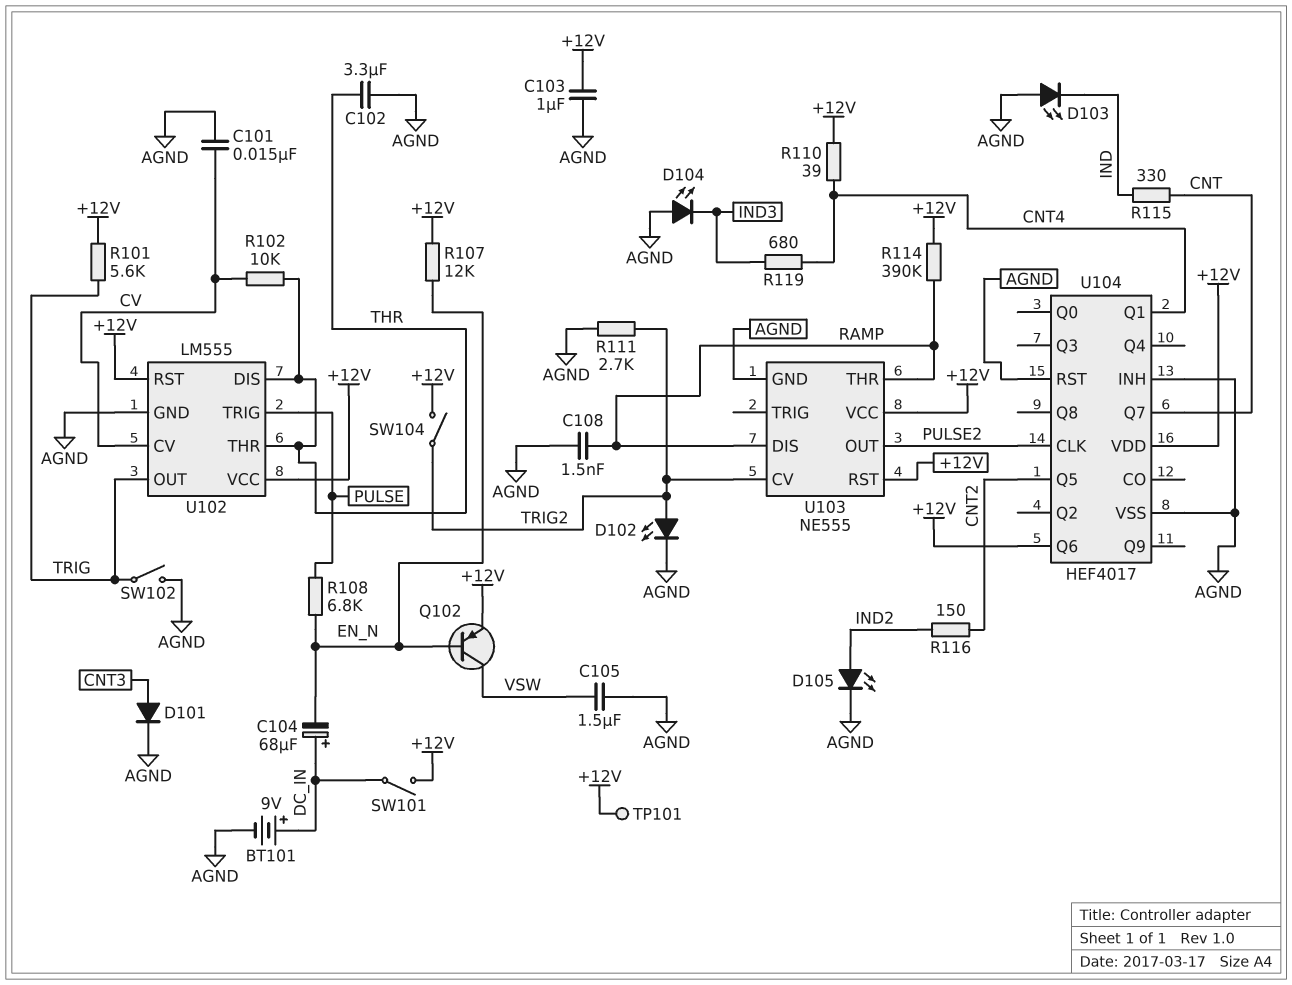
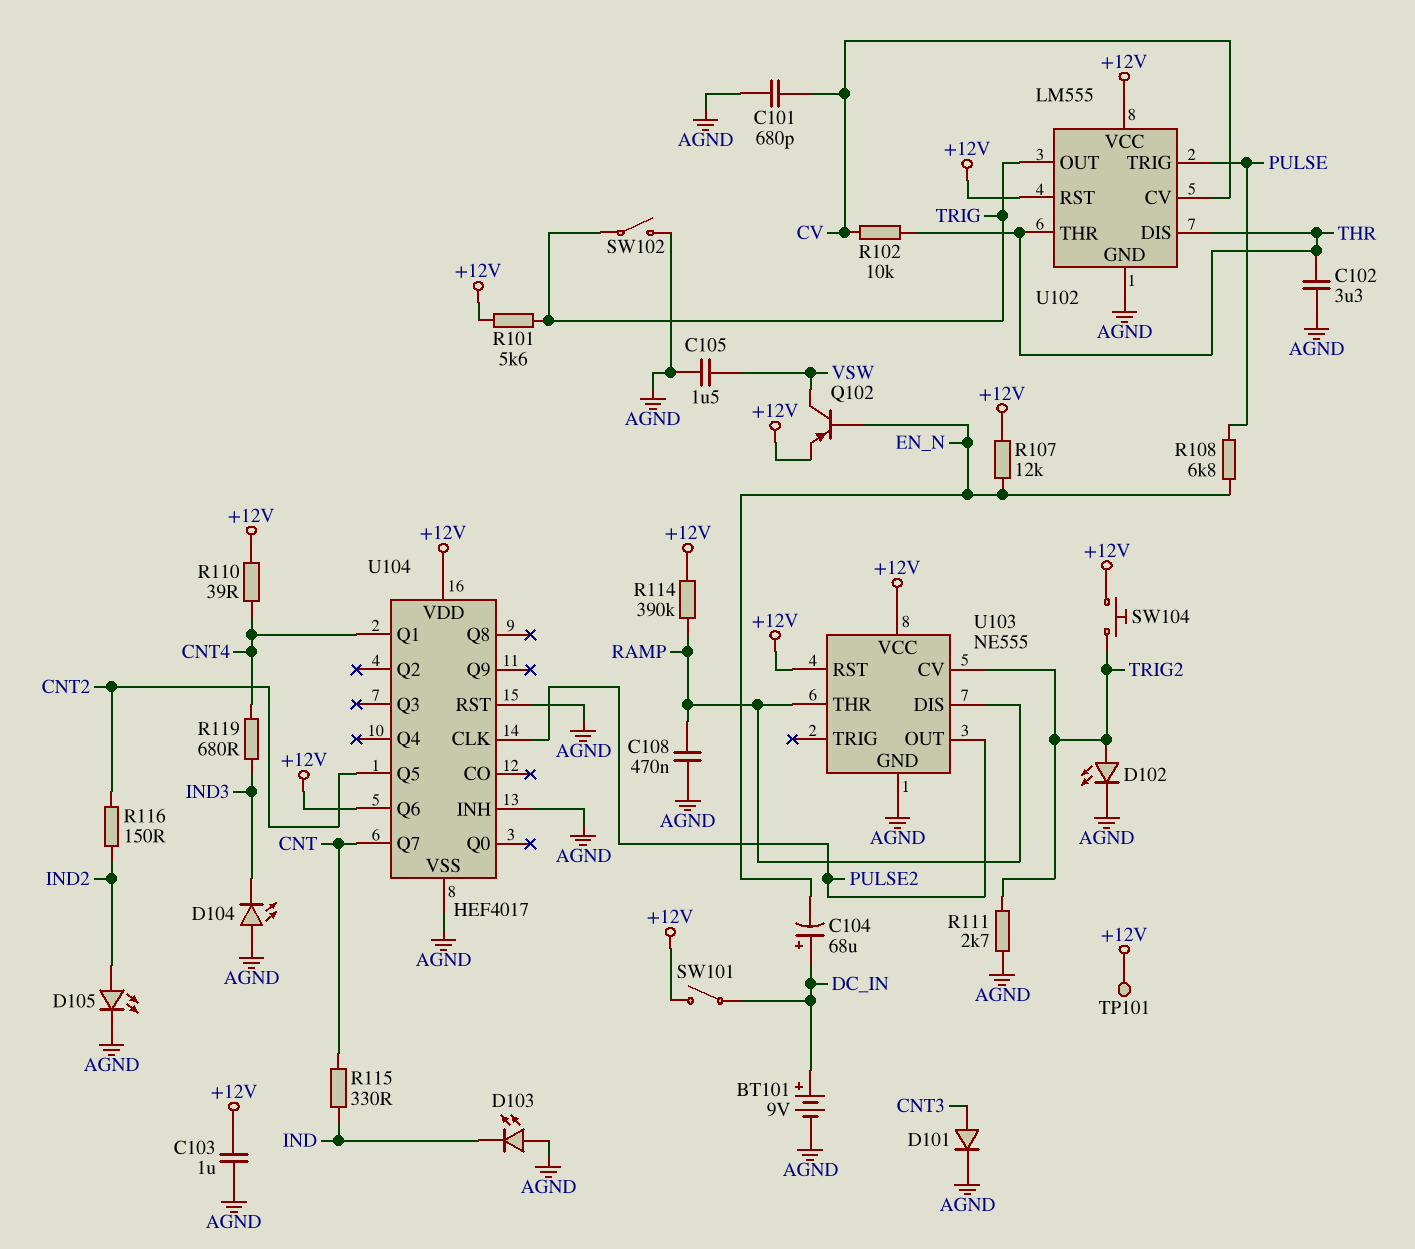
C101: 15nF (AGND, CV) -> 680pF (AGND, CV)
C108: 1.5nF (AGND, RAMP) -> 470nF (AGND, RAMP)
SW104: switch (+12V, TRIG2) -> button (+12V, TRIG2)

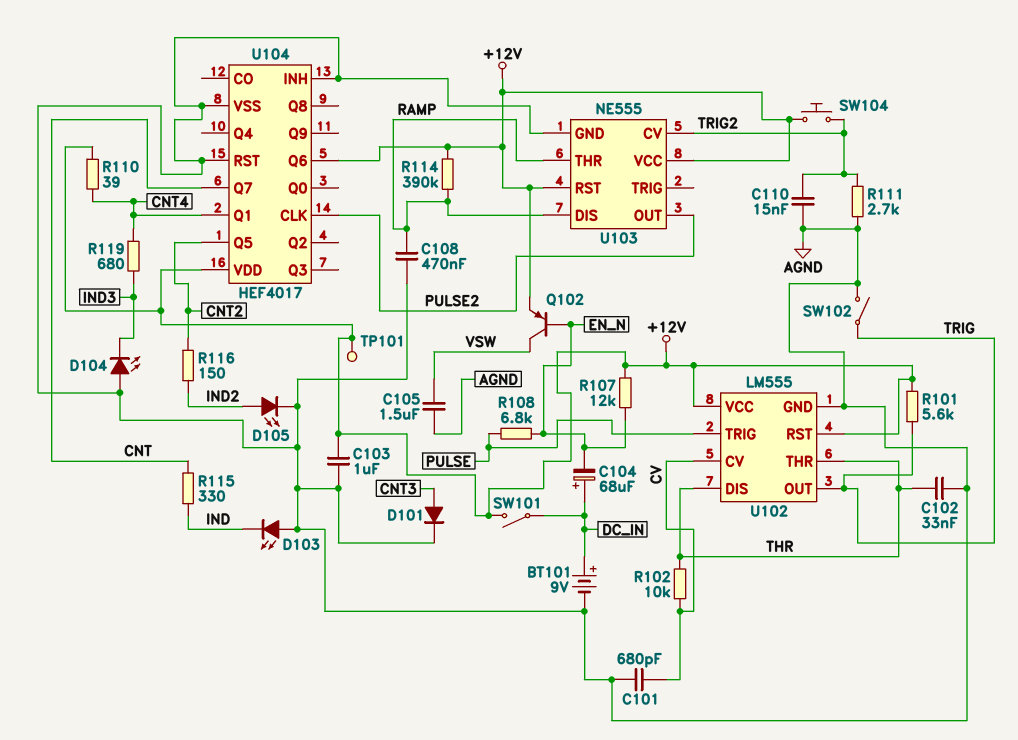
C102: 3.3uF (AGND, THR) -> 33nF (AGND, THR)
C110: none -> 15nF (AGND, TRIG2)
D102: LED (A TRIG2, K AGND) -> none

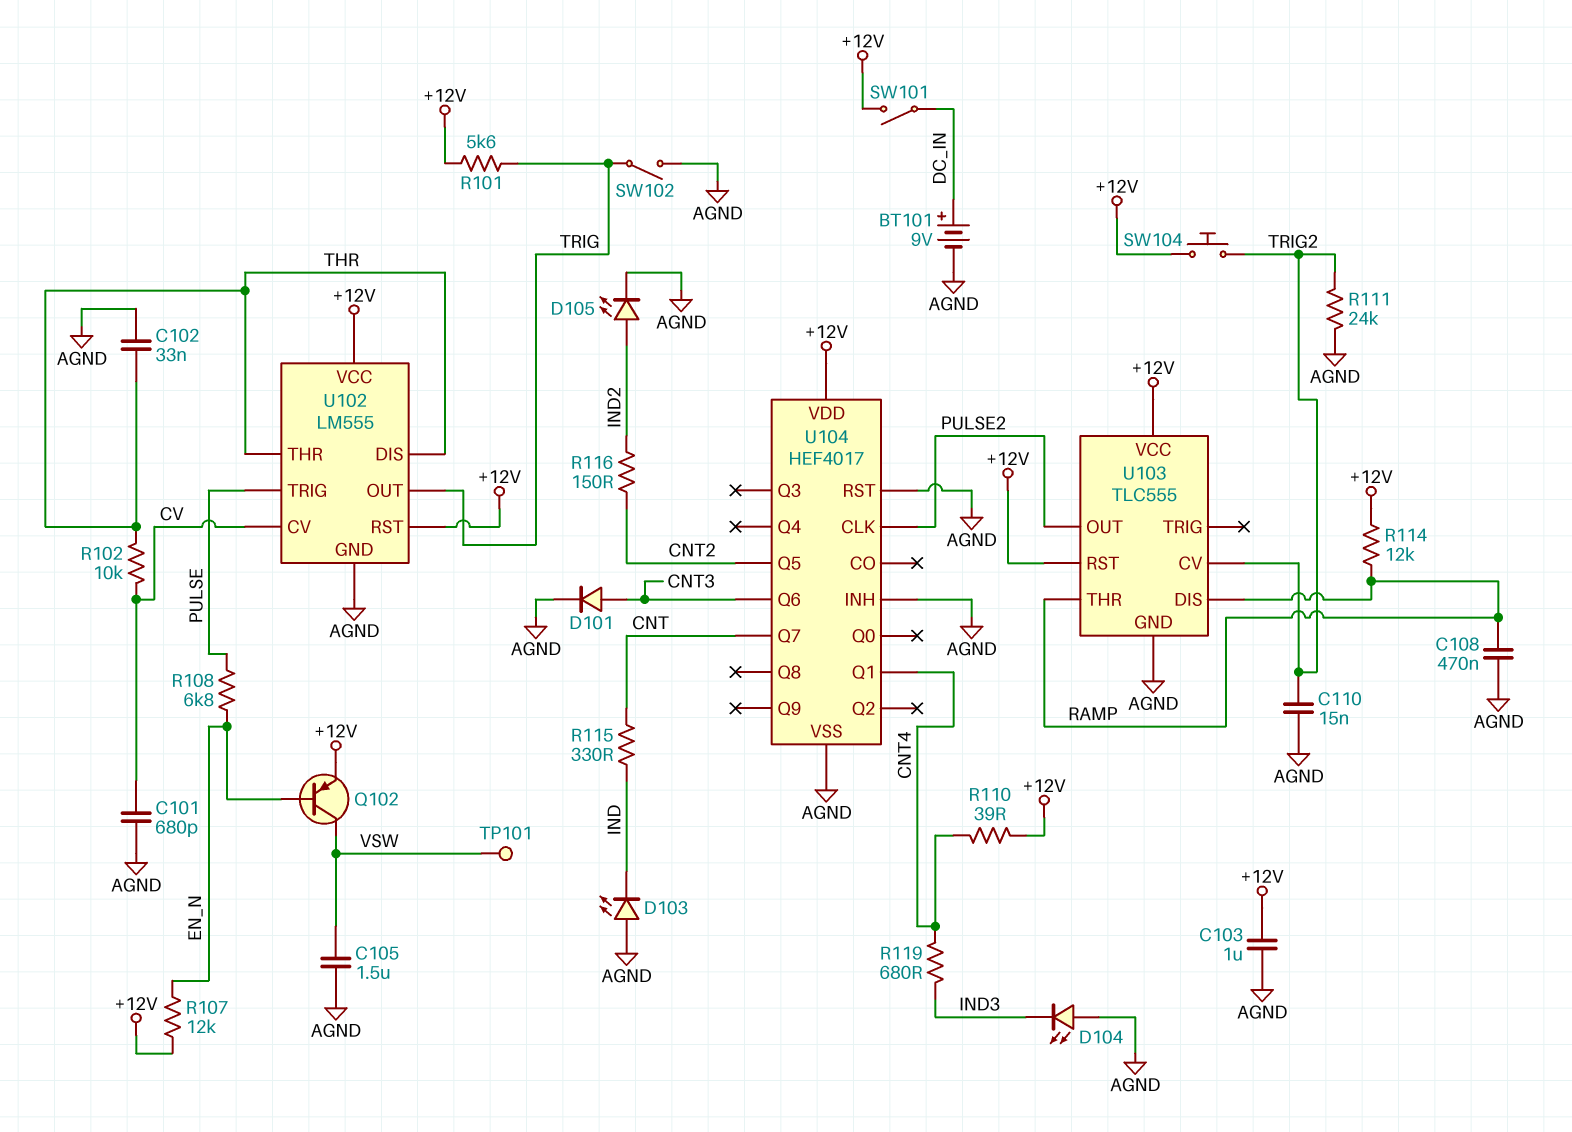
C104: 68uF (plus DC_IN, minus EN_N) -> none
R111: 2.7k (AGND, TRIG2) -> 24k (AGND, TRIG2)
R114: 390k (+12V, RAMP) -> 12k (+12V, RAMP)
TP101: test point (+12V) -> test point (VSW)
U103: NE555 -> TLC555
U104 pin Q6: +12V -> CNT3

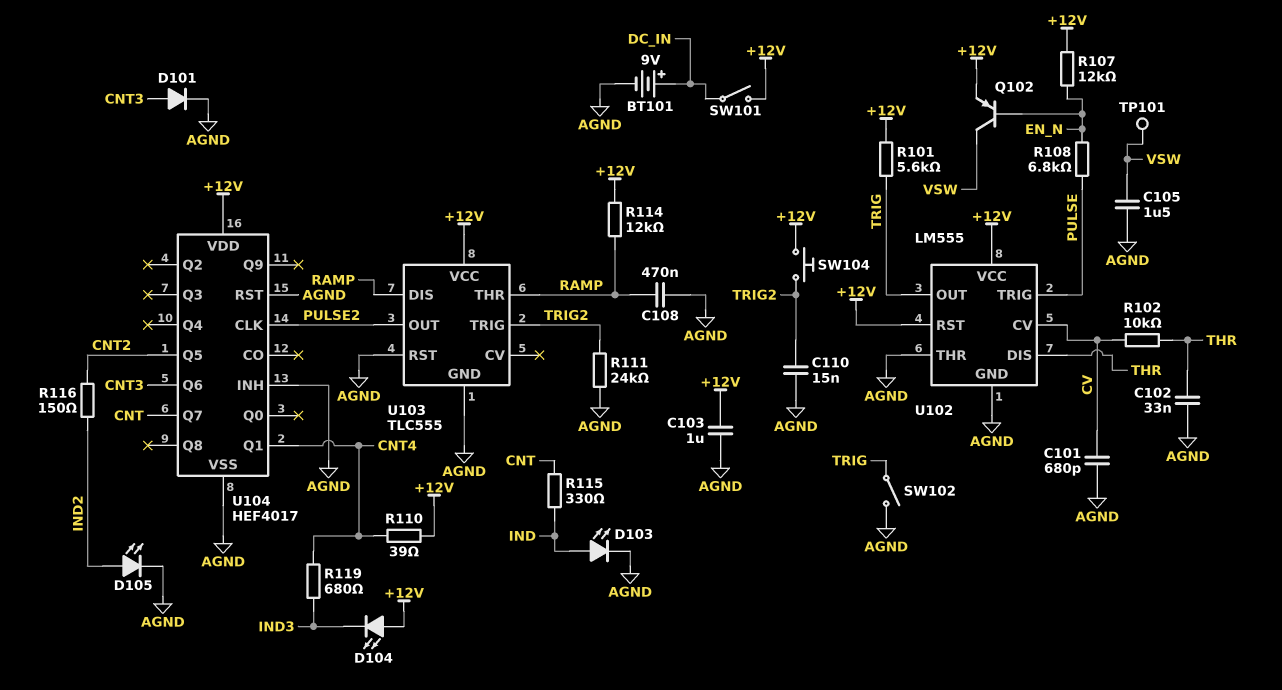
D103: LED (A AGND, K IND) -> LED (A IND, K AGND)
D104: LED (A AGND, K IND3) -> LED (A +12V, K IND3)
U102 pin THR: THR -> AGND
U103 pin CV: TRIG2 -> none
U103 pin RST: +12V -> AGND
U103 pin TRIG: none -> TRIG2

